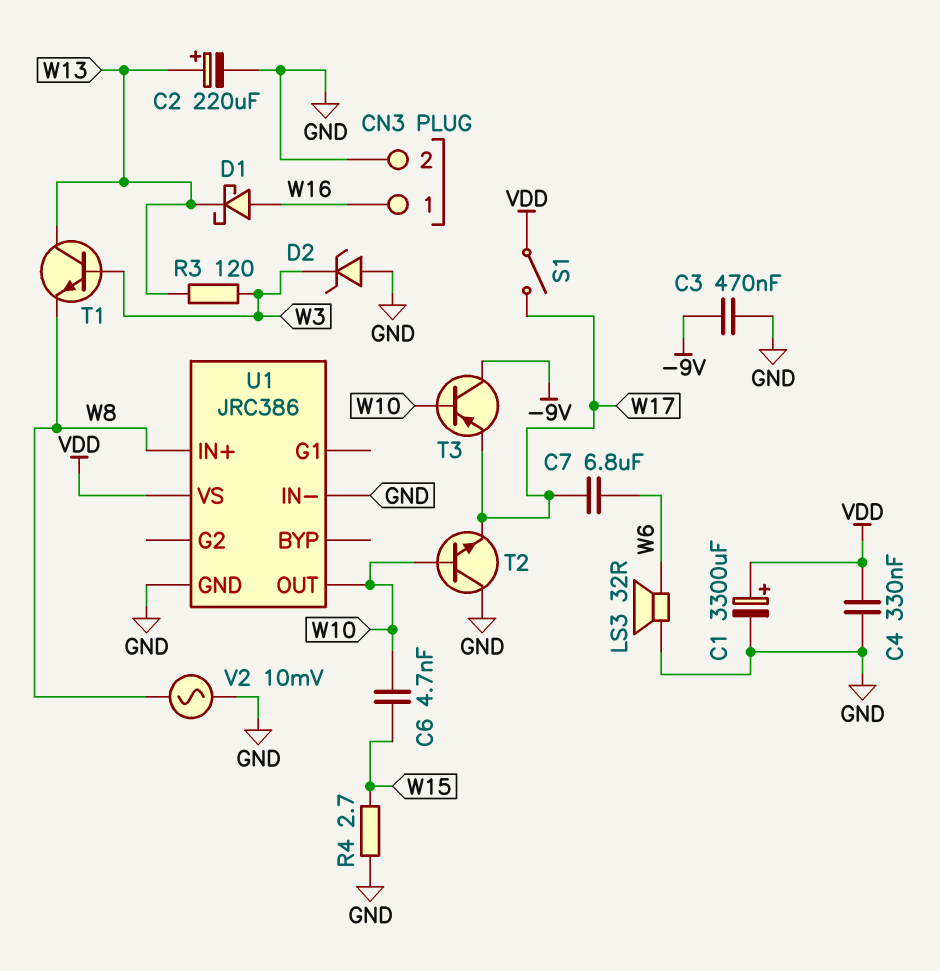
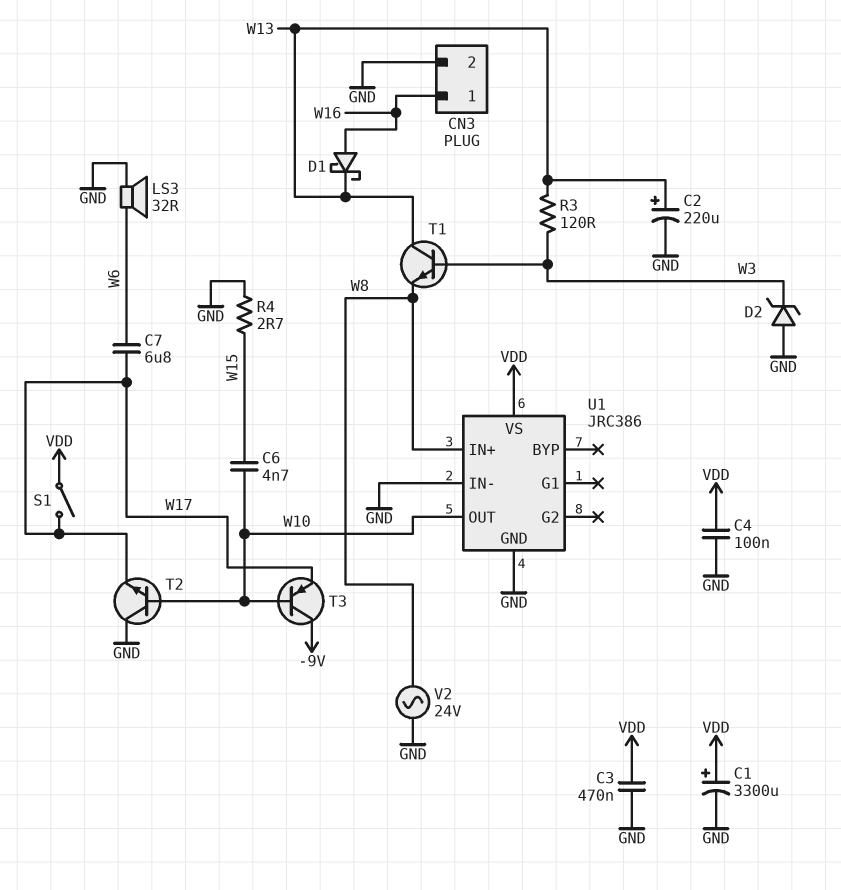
C3: 470nF (-9V, GND) -> 470nF (GND, VDD)
C4: 330nF (GND, VDD) -> 100nF (GND, VDD)
V2: AC 10mV (GND, W8) -> AC 24V (GND, W8)

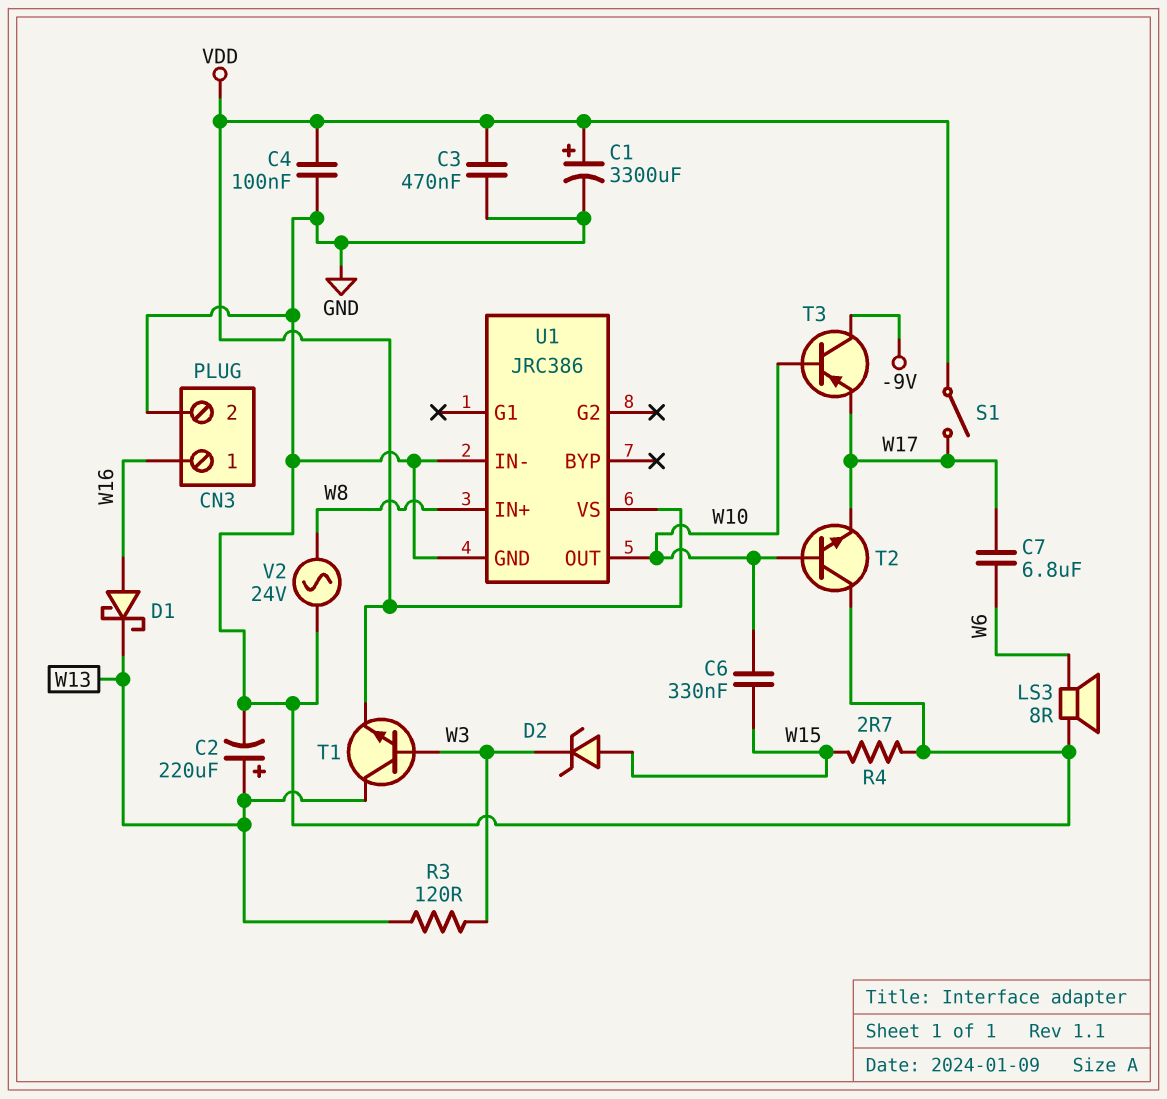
C6: 4.7nF (W10, W15) -> 330nF (W10, W15)
D2: zener (A GND, K W3) -> zener (A W15, K W3)
LS3: speaker 32R (GND, W6) -> speaker 8R (GND, W6)
T1: NPN (B W3, C W13, E W8) -> NPN (B W3, C W13, E VDD)

